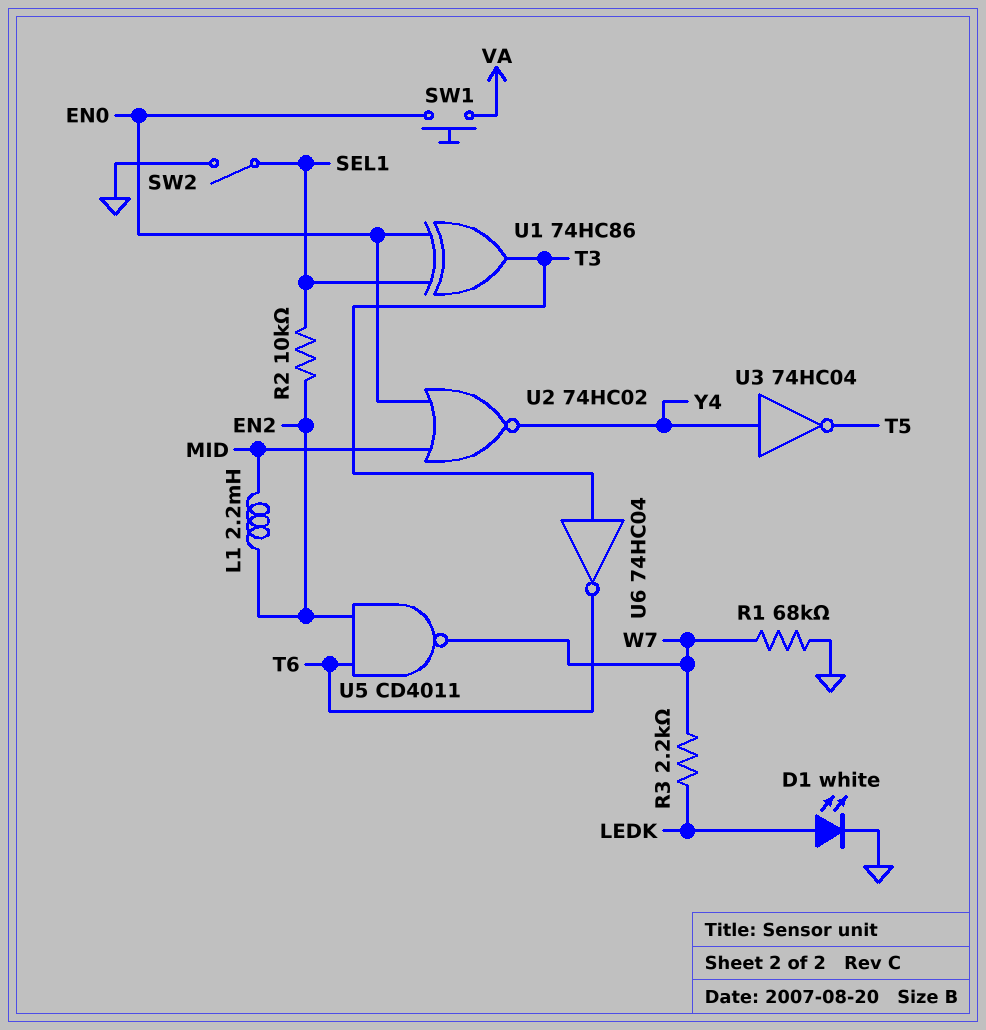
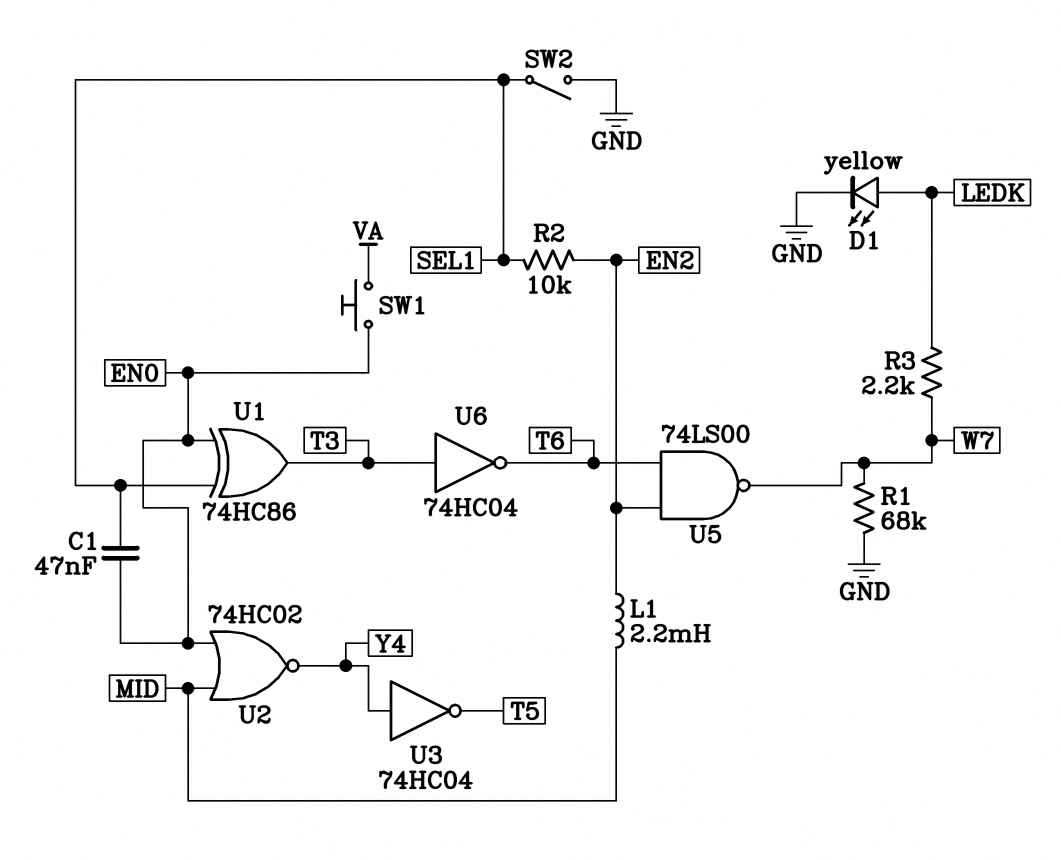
C1: none -> 47nF (EN0, SEL1)
D1: LED white (A LEDK, K GND) -> LED yellow (A LEDK, K GND)
U5: NAND CD4011 (in EN2, in T6, out W7) -> NAND 74LS00 (in EN2, in T6, out W7)

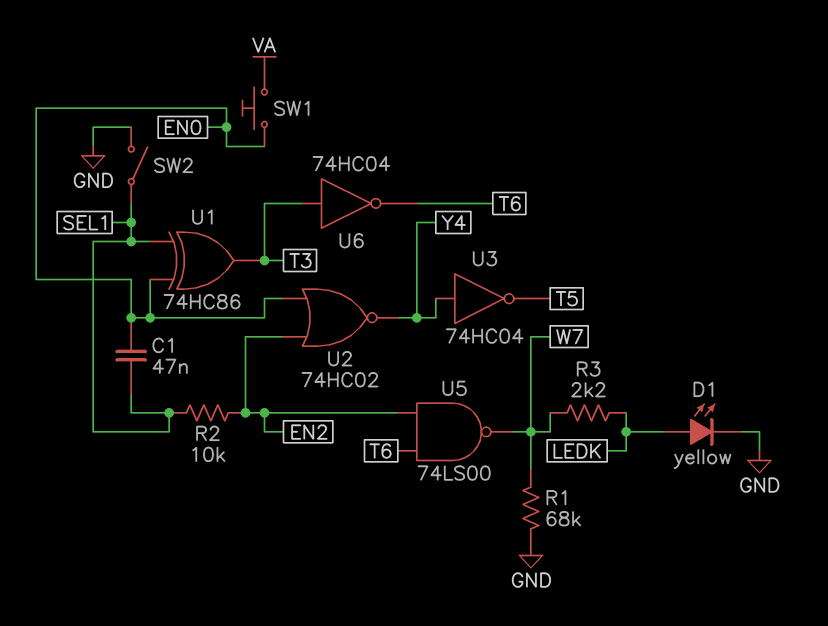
L1: 2.2mH (EN2, MID) -> none
U2: NOR 74HC02 (in EN0, in MID, out Y4) -> NOR 74HC02 (in EN0, in EN2, out Y4)

